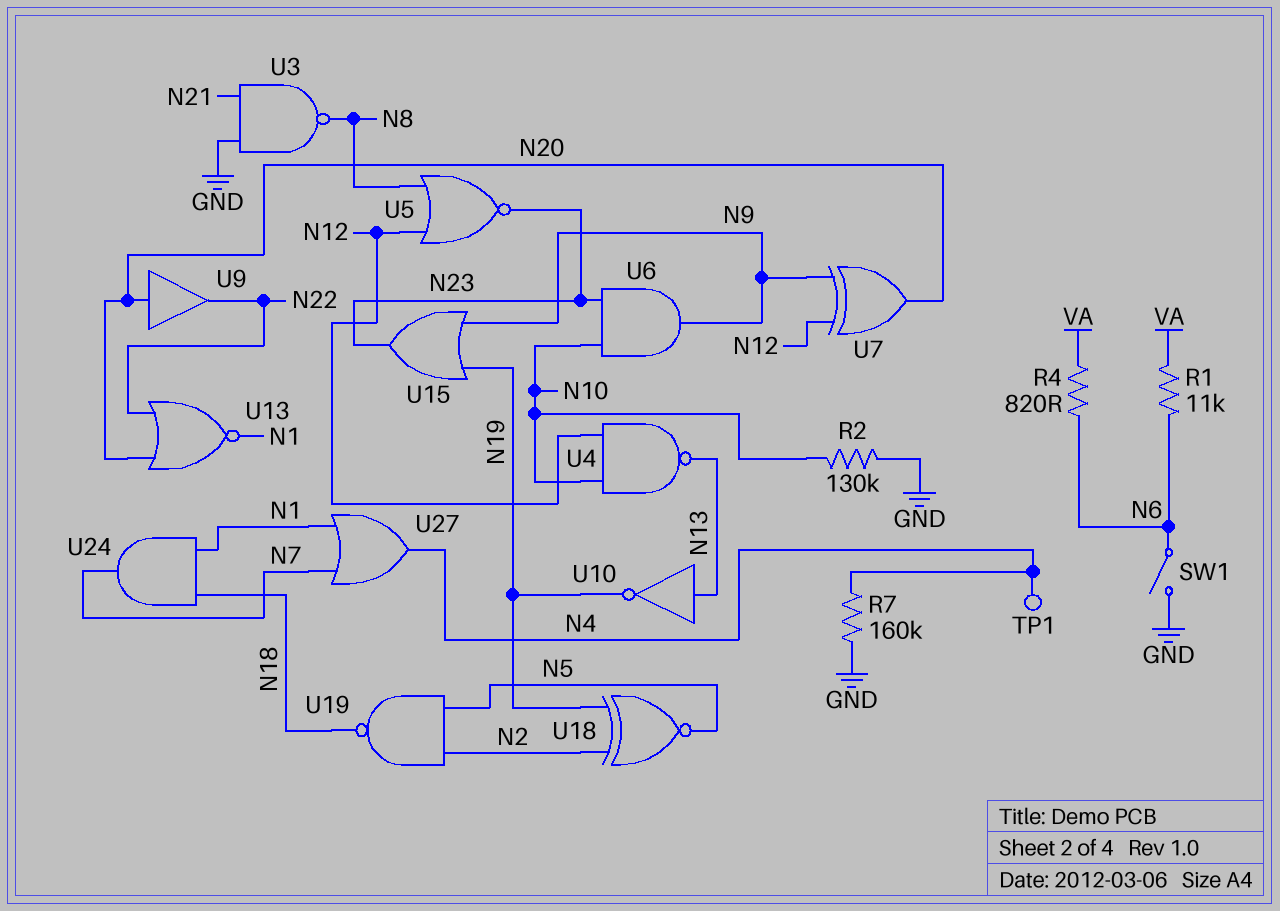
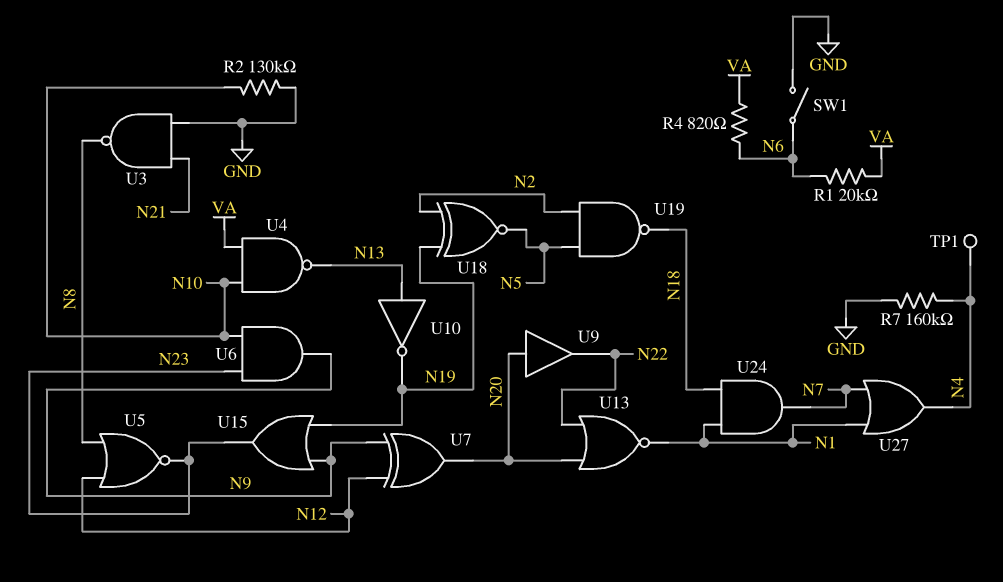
R1: 11k (N6, VA) -> 20k (N6, VA)
U4: NAND (in N10, in N12, out N13) -> NAND (in N10, in VA, out N13)

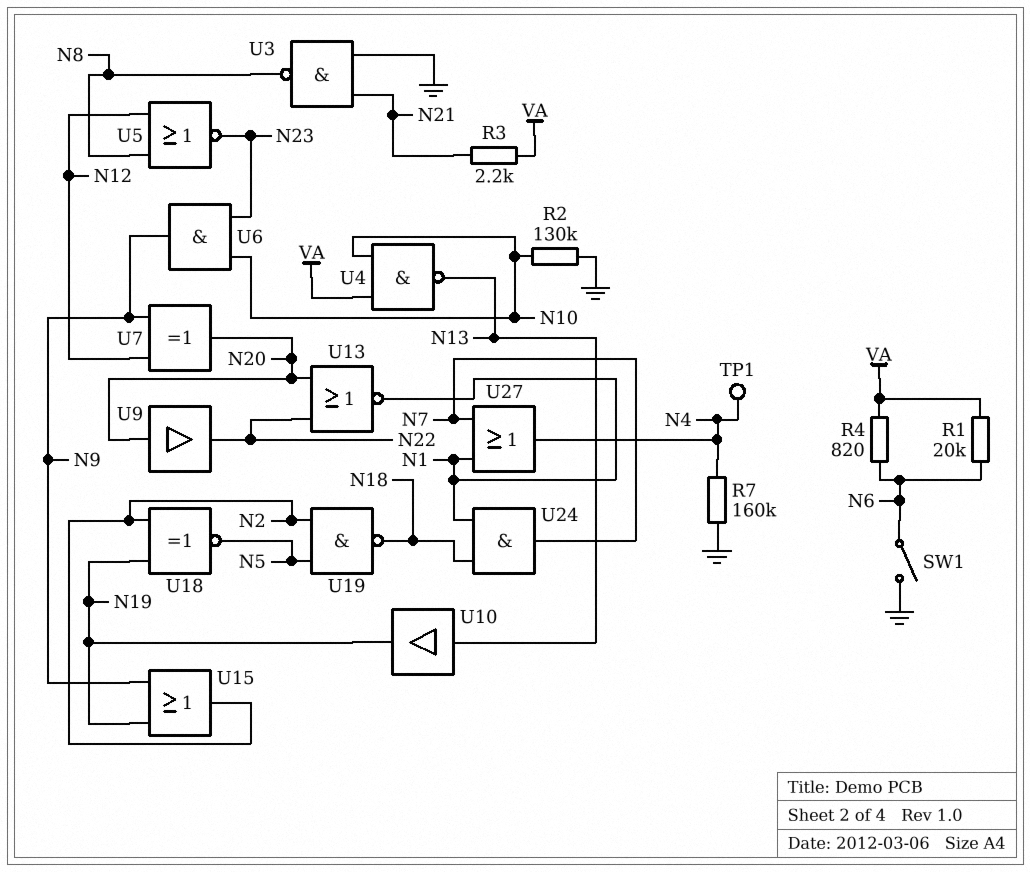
R3: none -> 2.2k (N21, VA)
U10: NOT (in N13, out N19) -> buffer (in N13, out N19)
U15: OR (in N9, in N19, out N23) -> OR (in N9, in N19, out N2)

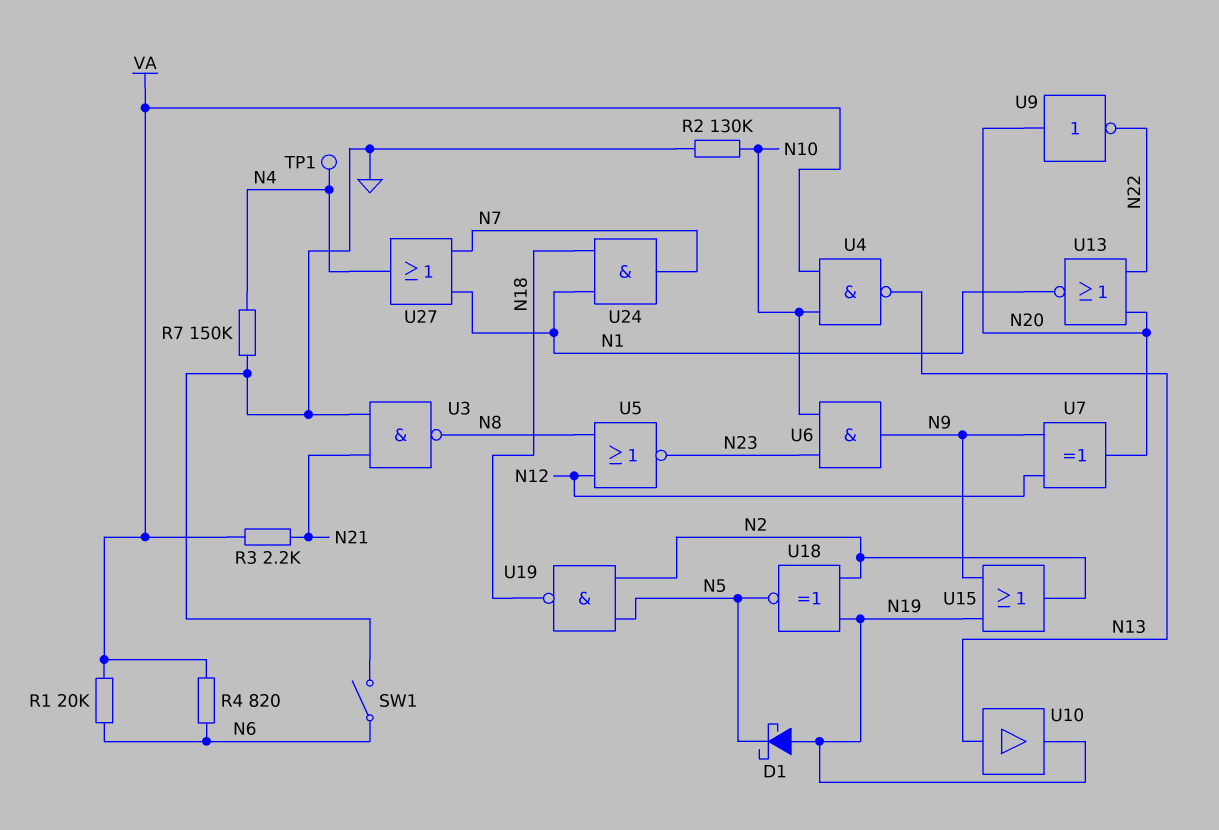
D1: none -> schottky (A N19, K N5)
R7: 160k (GND, N4) -> 150k (GND, N4)
U9: buffer (in N20, out N22) -> NOT (in N20, out N22)

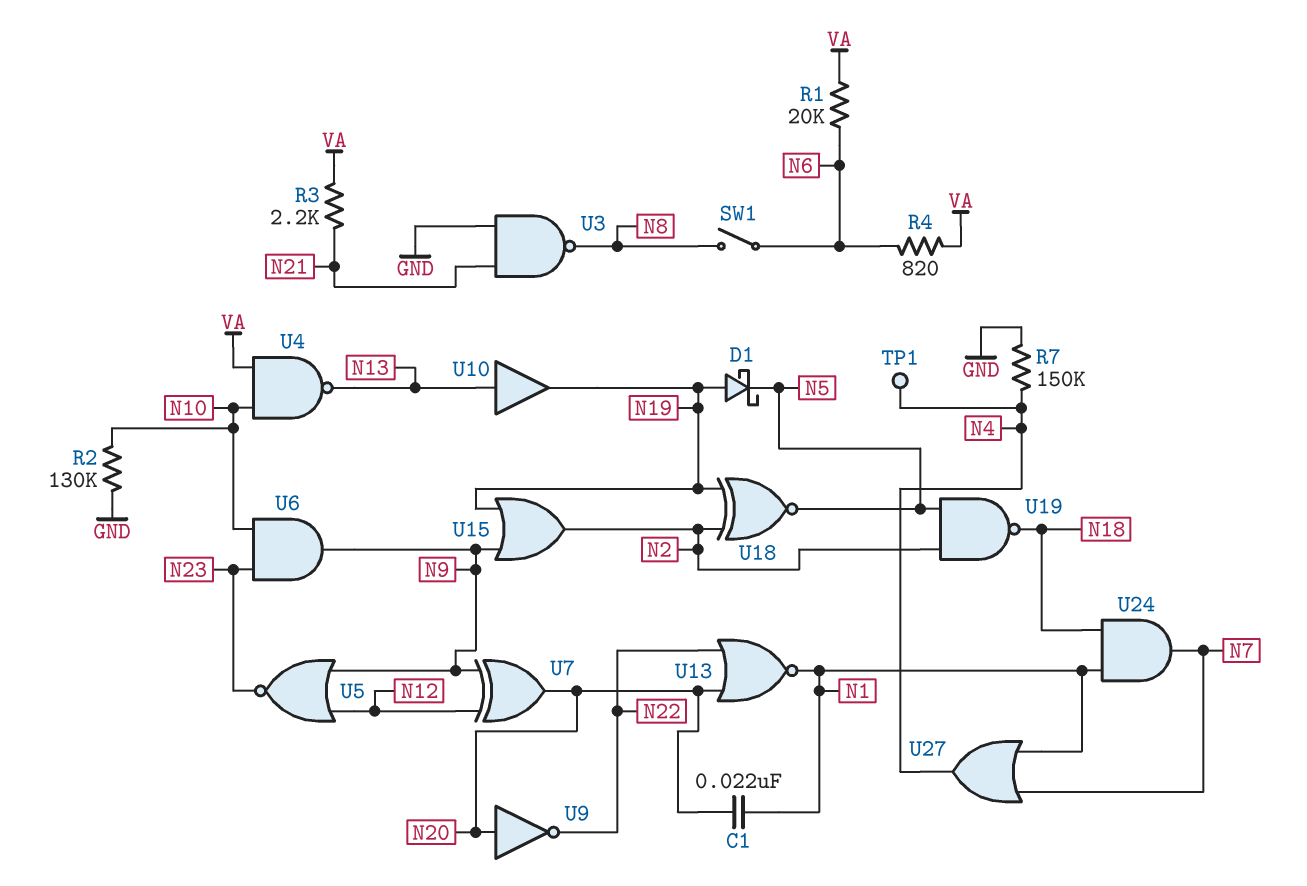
C1: none -> 22nF (N1, N20)
SW1: switch (GND, N6) -> switch (N6, N8)
U5: NOR (in N8, in N12, out N23) -> NOR (in N9, in N12, out N23)

